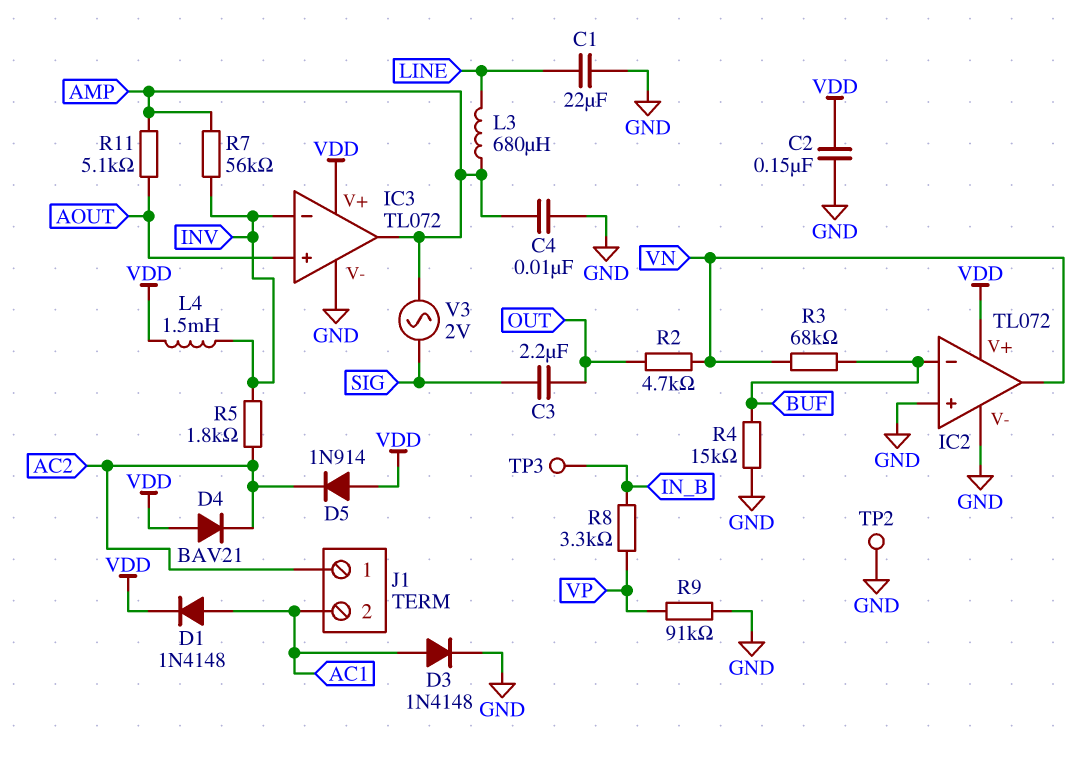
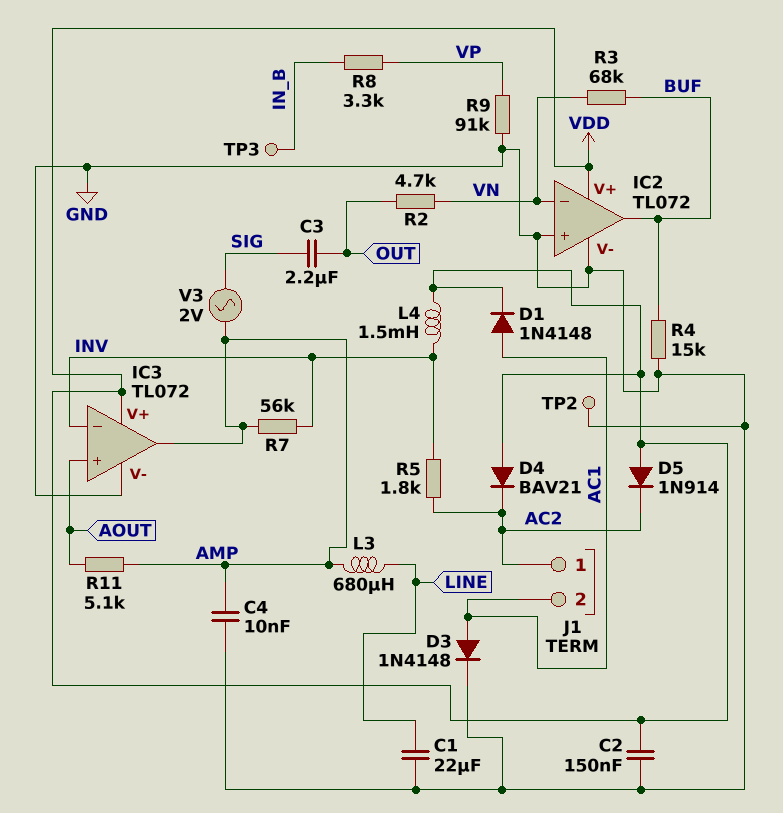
IC2 pin in-: BUF -> VN
IC2 pin out: VN -> BUF

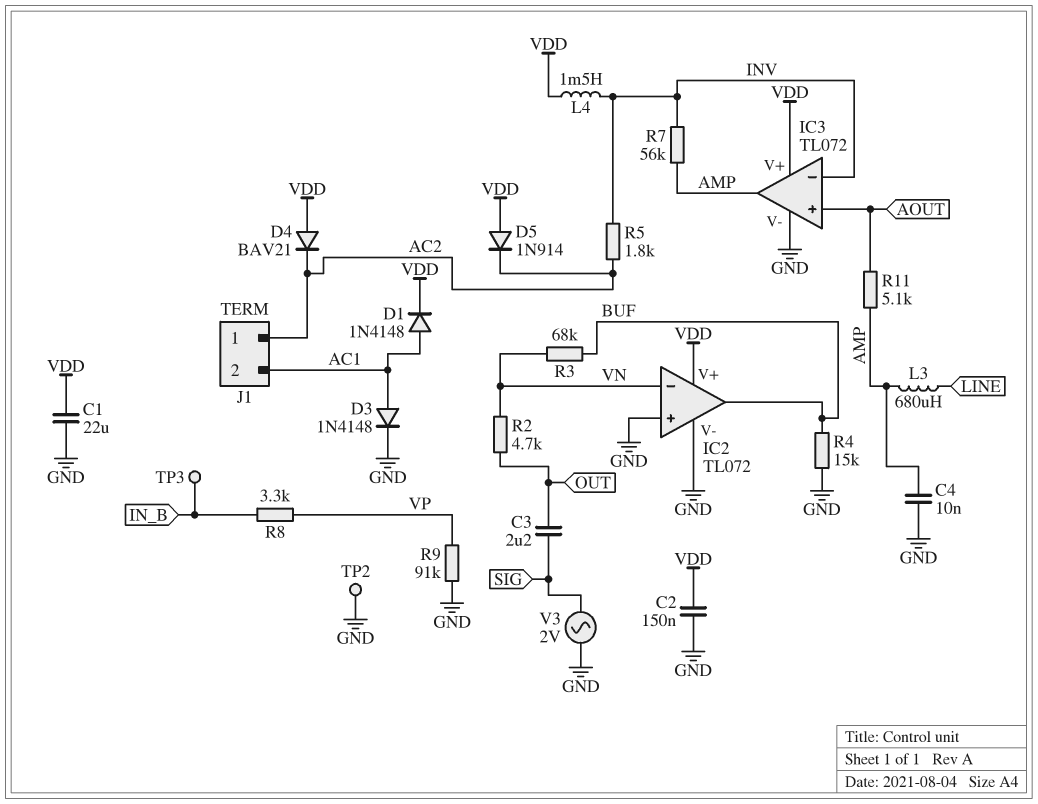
C1: 22uF (GND, LINE) -> 22uF (GND, VDD)
V3: AC 2V (AMP, SIG) -> AC 2V (GND, SIG)

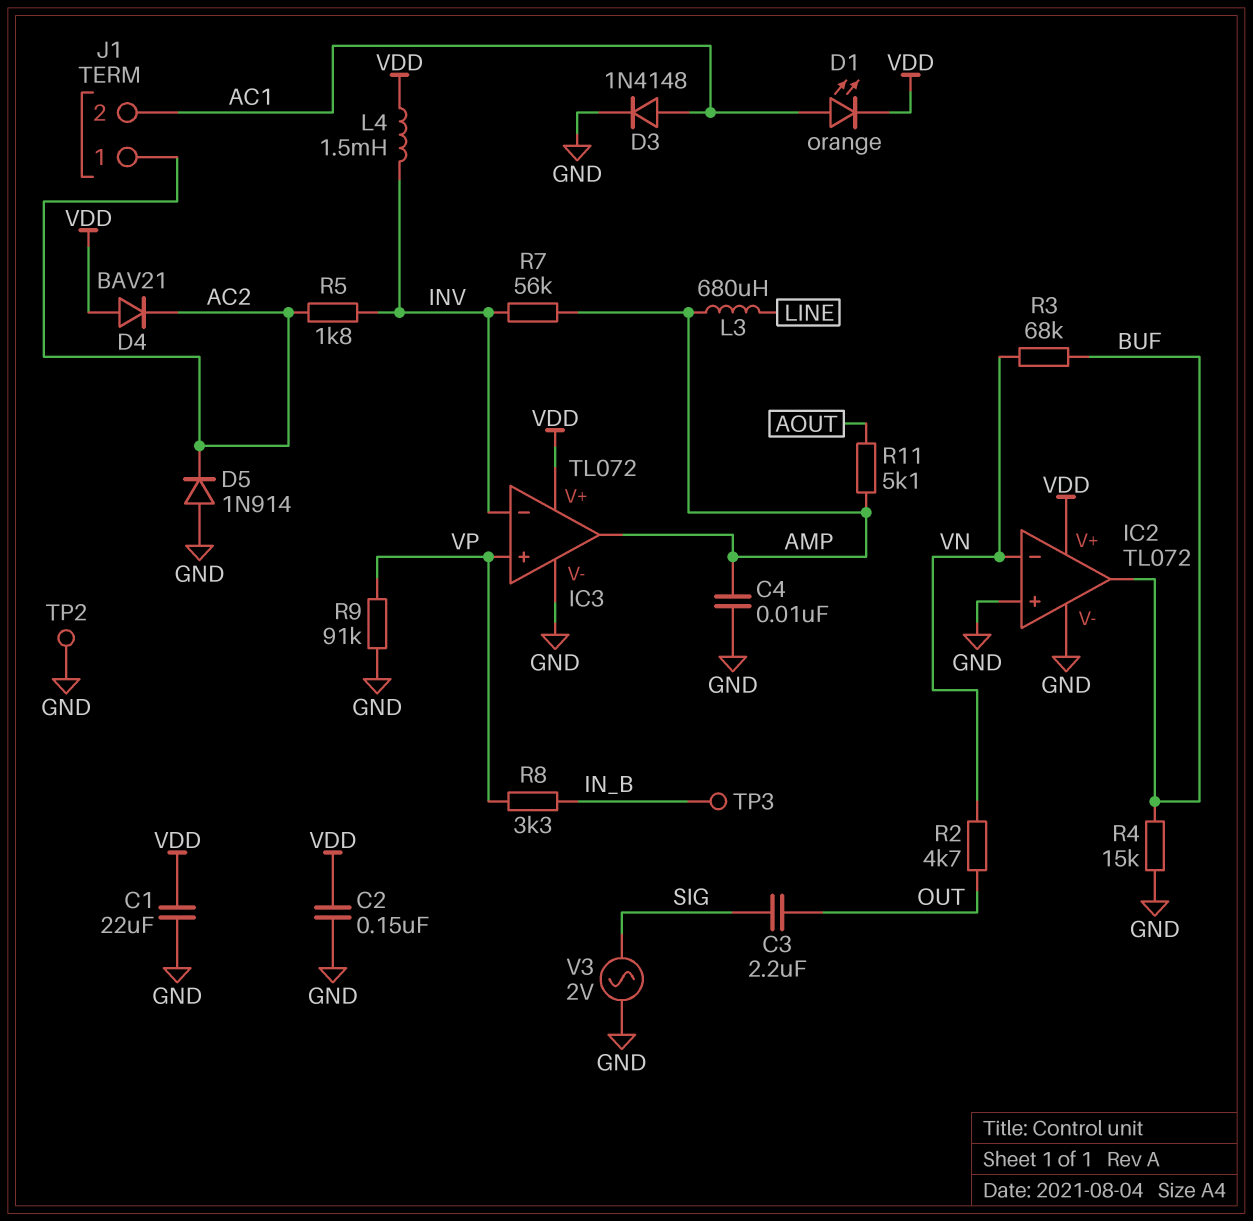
D1: diode 1N4148 (A AC1, K VDD) -> LED orange (A AC1, K VDD)
D5: diode 1N914 (A VDD, K AC2) -> diode 1N914 (A GND, K AC2)
IC3 pin in+: AOUT -> VP

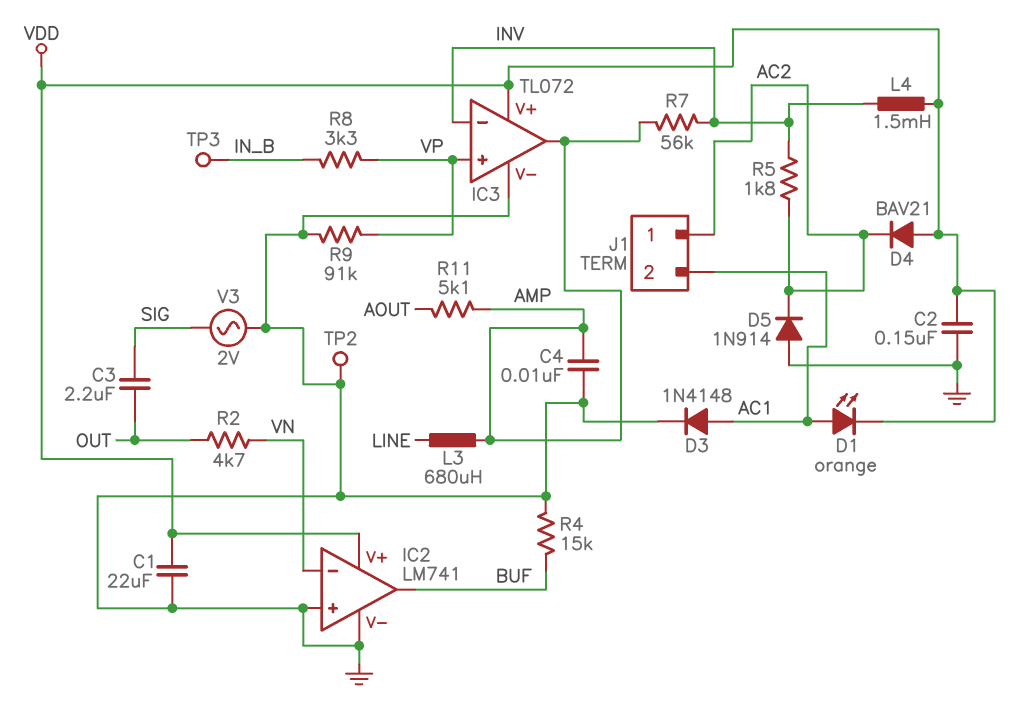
IC2: TL072 -> LM741
R3: 68k (BUF, VN) -> none

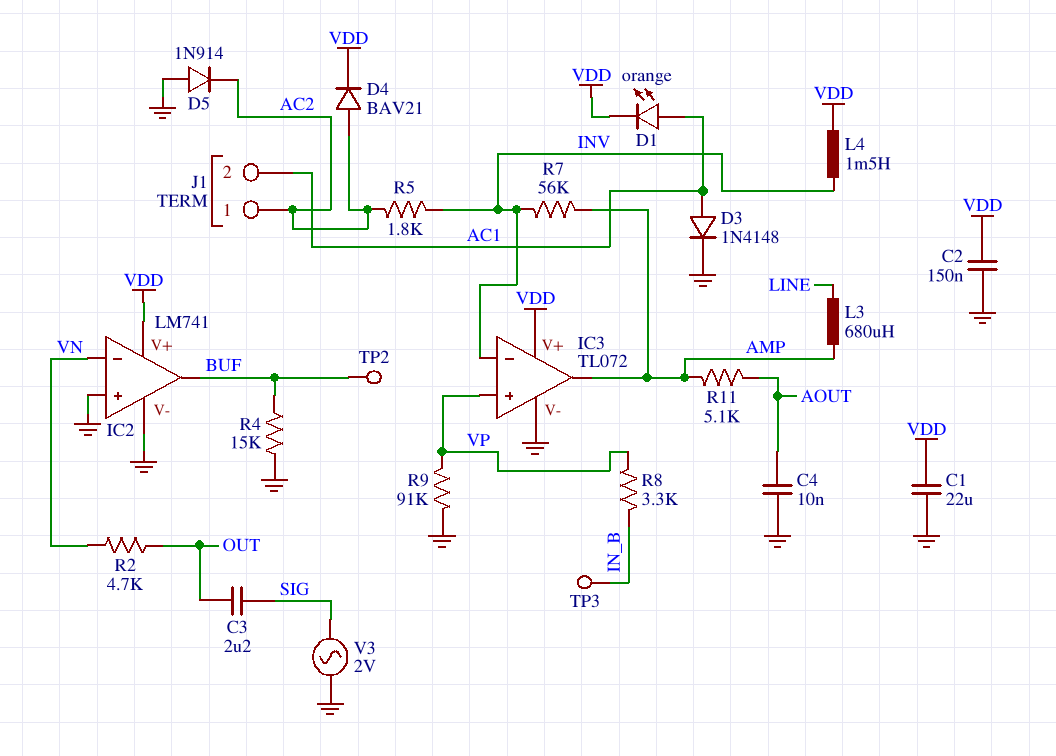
C4: 10nF (AMP, GND) -> 10nF (AOUT, GND)
D4: diode BAV21 (A VDD, K AC2) -> diode BAV21 (A AC2, K VDD)
TP2: test point (GND) -> test point (BUF)

